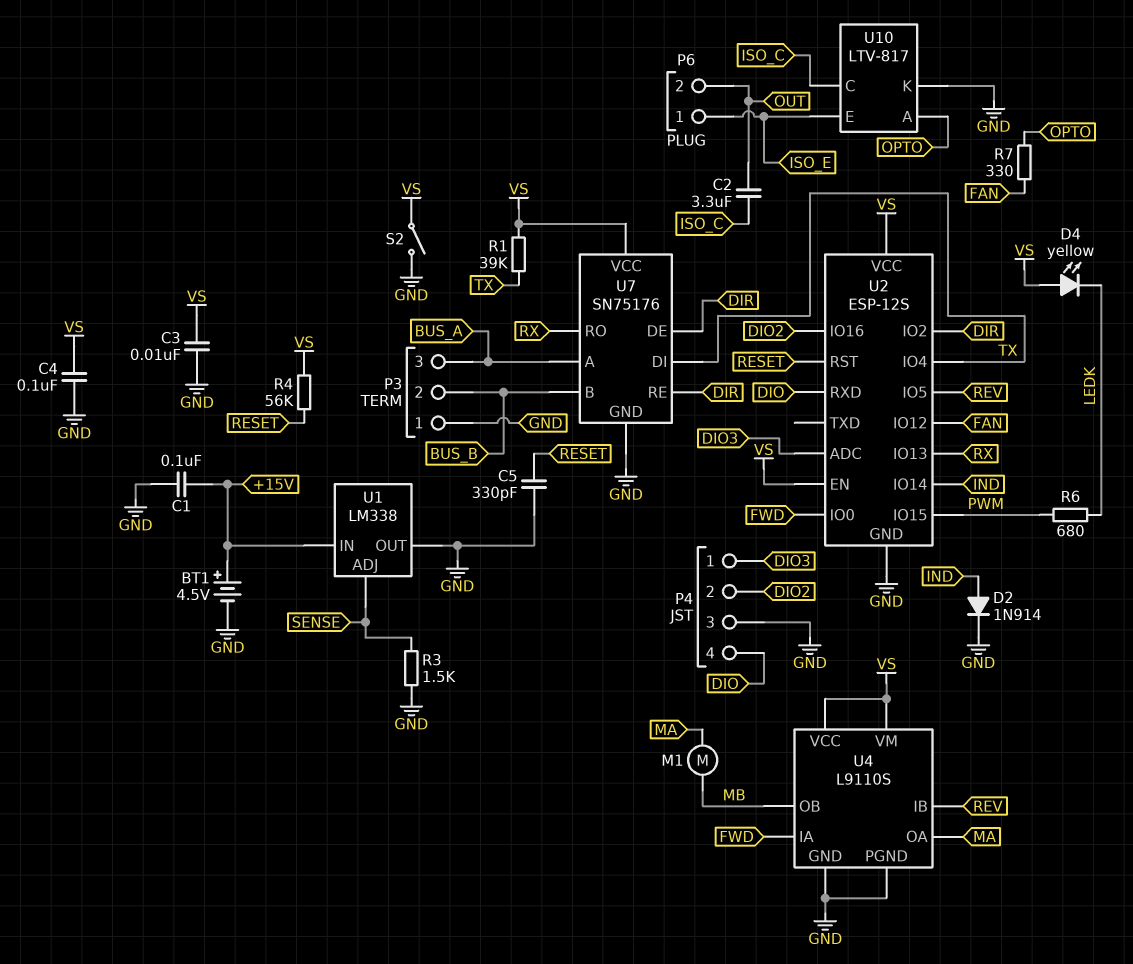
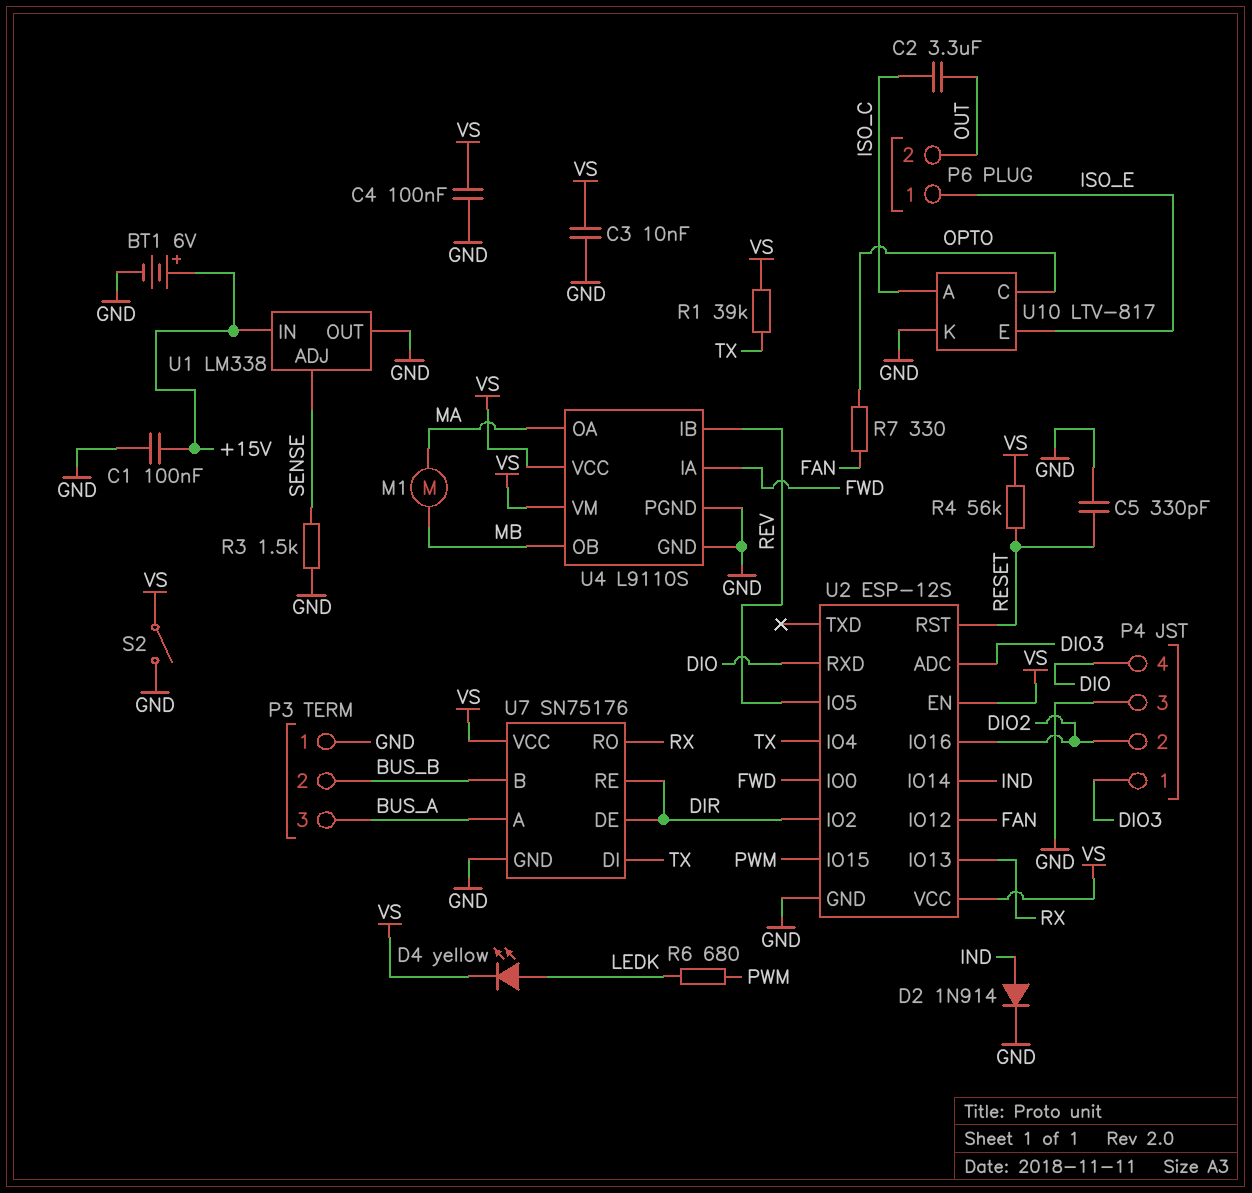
BT1: 4.5V (plus +15V, minus GND) -> 6V (plus +15V, minus GND)
D4: LED yellow (A VS, K LEDK) -> LED yellow (A LEDK, K VS)
U10 pin A: OPTO -> ISO_C
U10 pin C: ISO_C -> OPTO

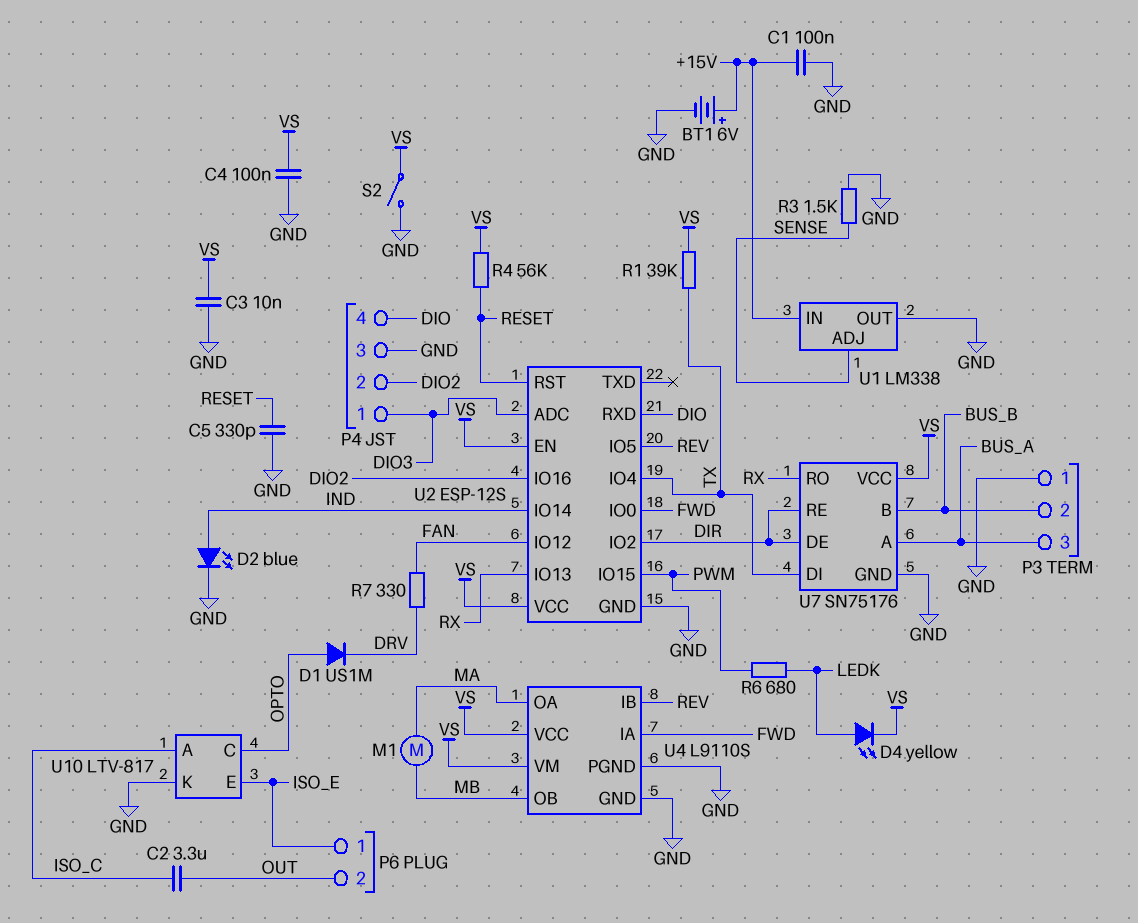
D1: none -> diode US1M (A OPTO, K DRV)
D2: diode 1N914 (A IND, K GND) -> LED blue (A IND, K GND)
R7: 330 (FAN, OPTO) -> 330 (DRV, FAN)

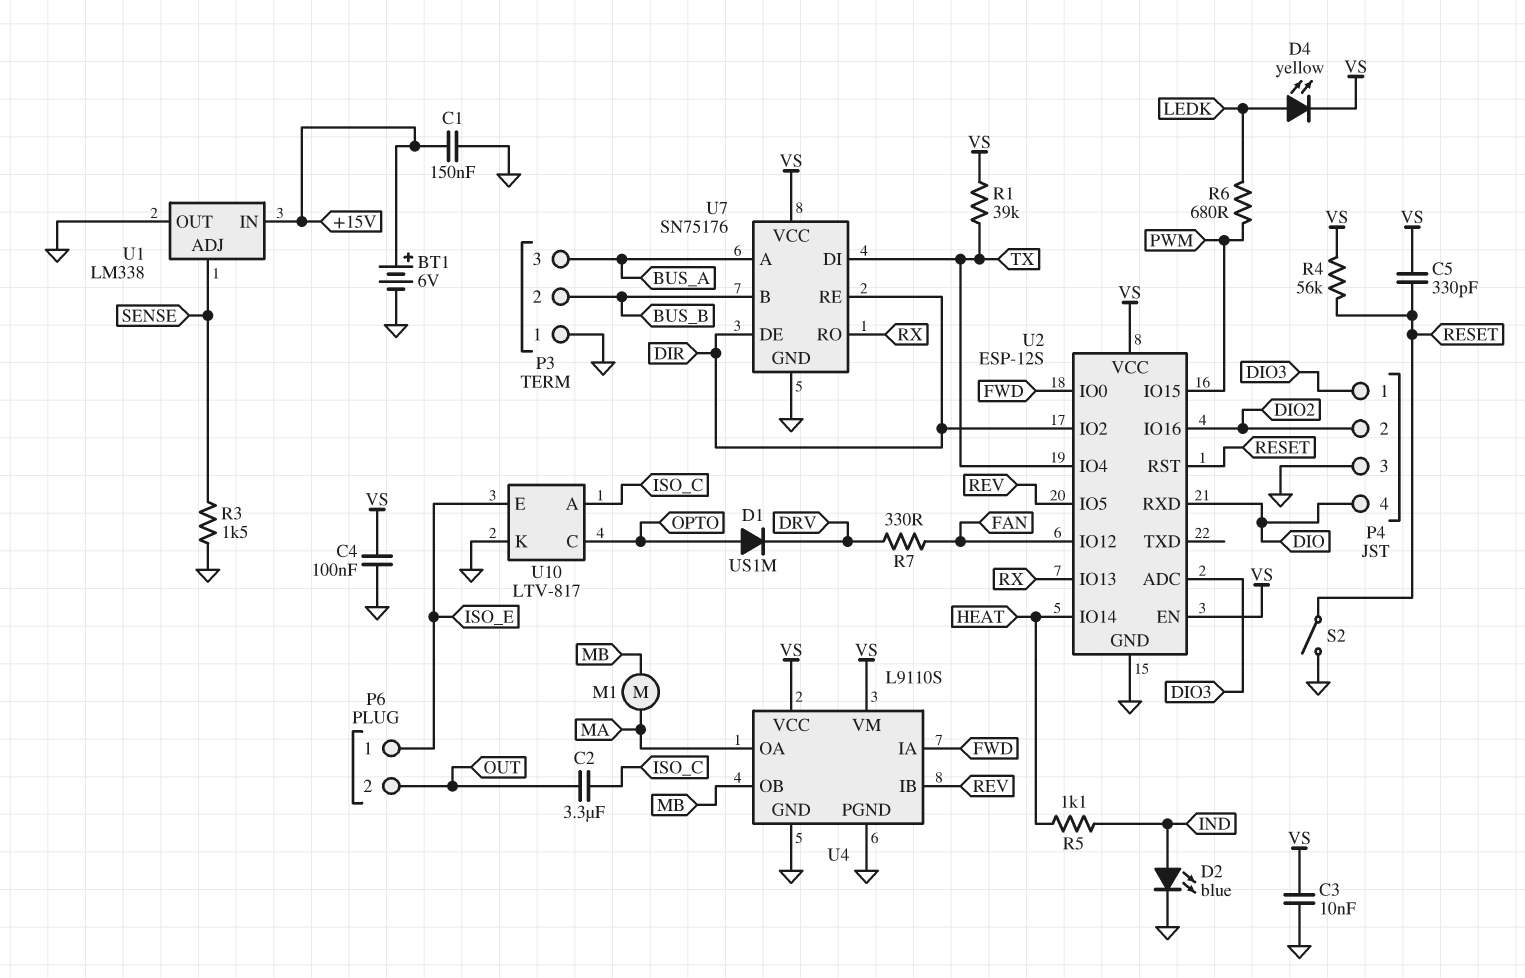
C1: 100nF (+15V, GND) -> 150nF (+15V, GND)
C5: 330pF (GND, RESET) -> 330pF (RESET, VS)
R5: none -> 1.1k (HEAT, IND)
S2: switch (GND, VS) -> switch (GND, RESET)
U2 pin IO14: IND -> HEAT

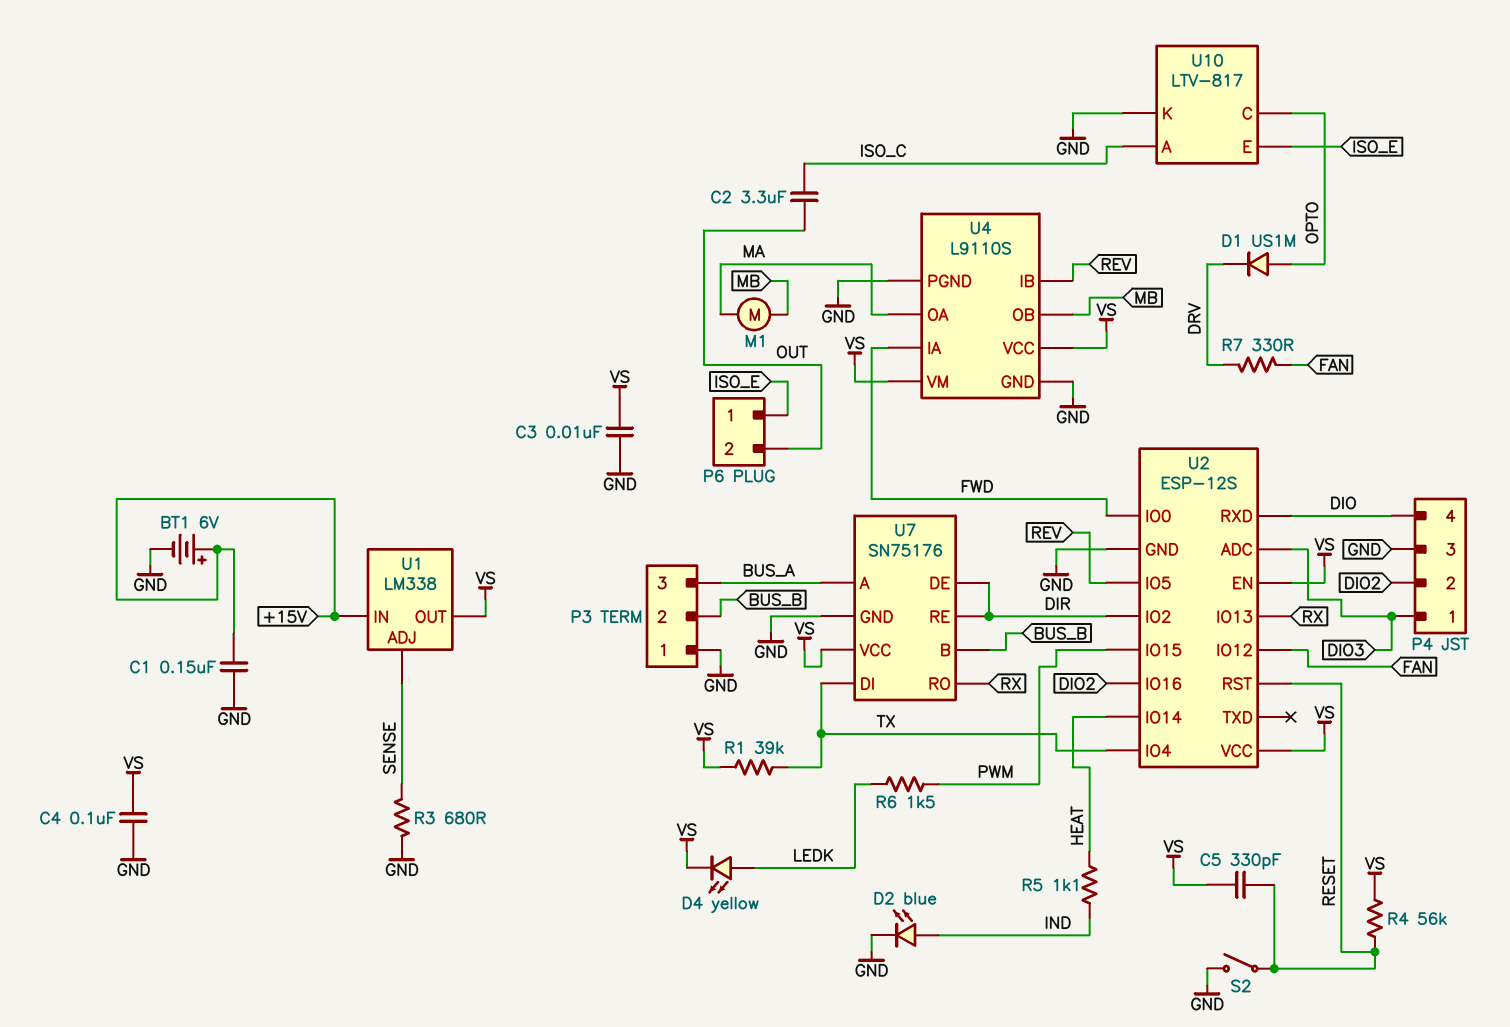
R3: 1.5k (GND, SENSE) -> 680 (GND, SENSE)
R6: 680 (LEDK, PWM) -> 1.5k (LEDK, PWM)
U1 pin OUT: GND -> VS

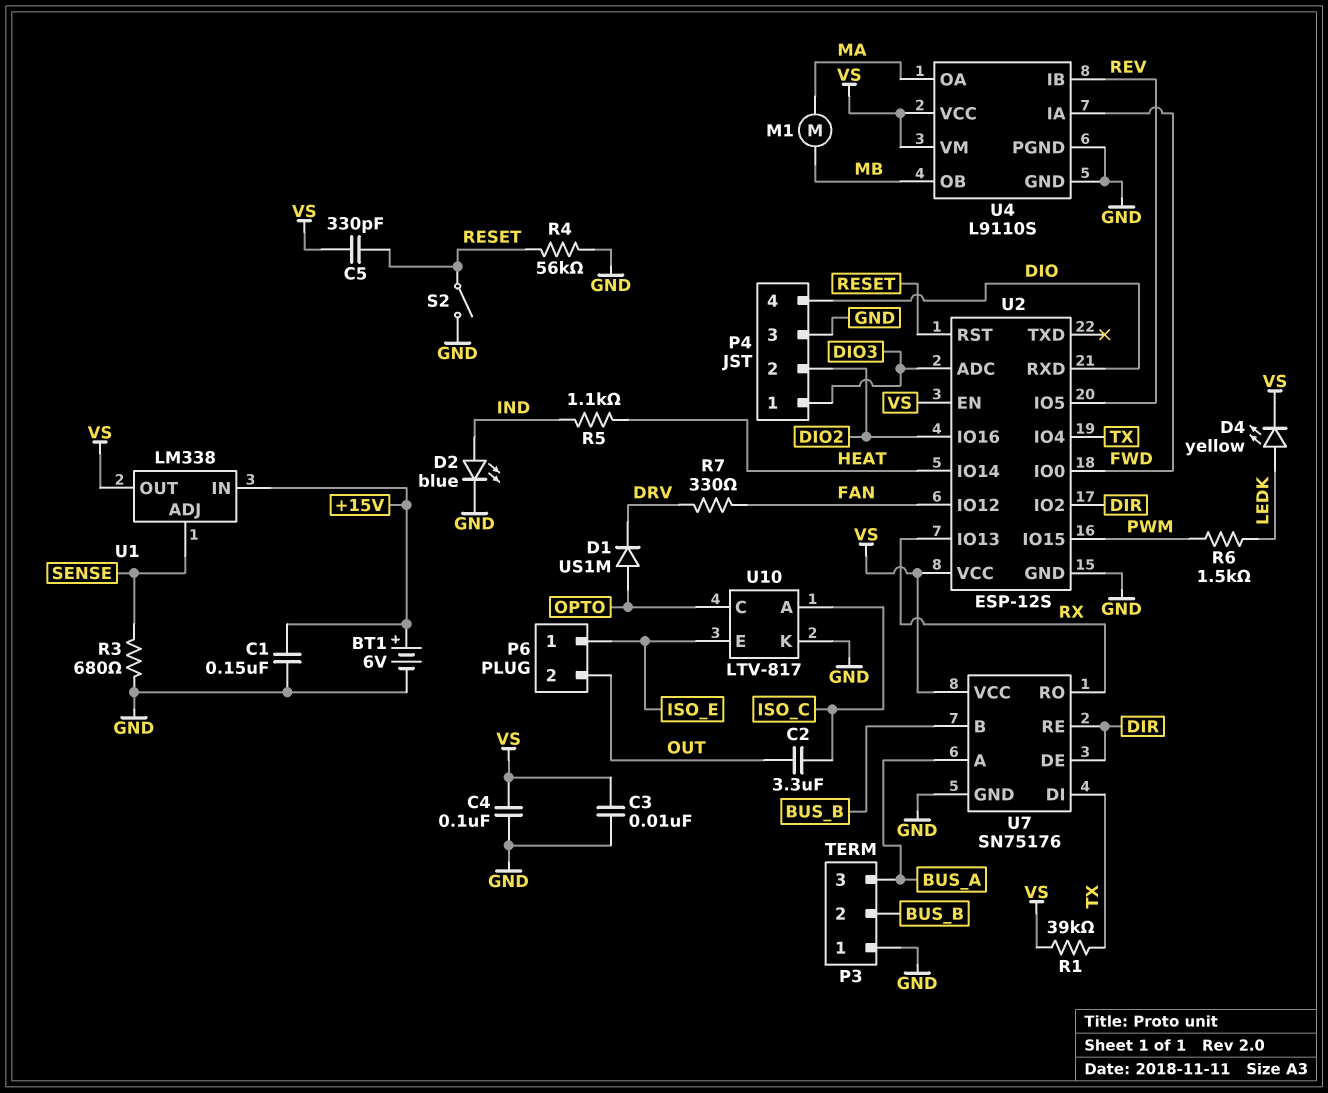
R4: 56k (RESET, VS) -> 56k (GND, RESET)

